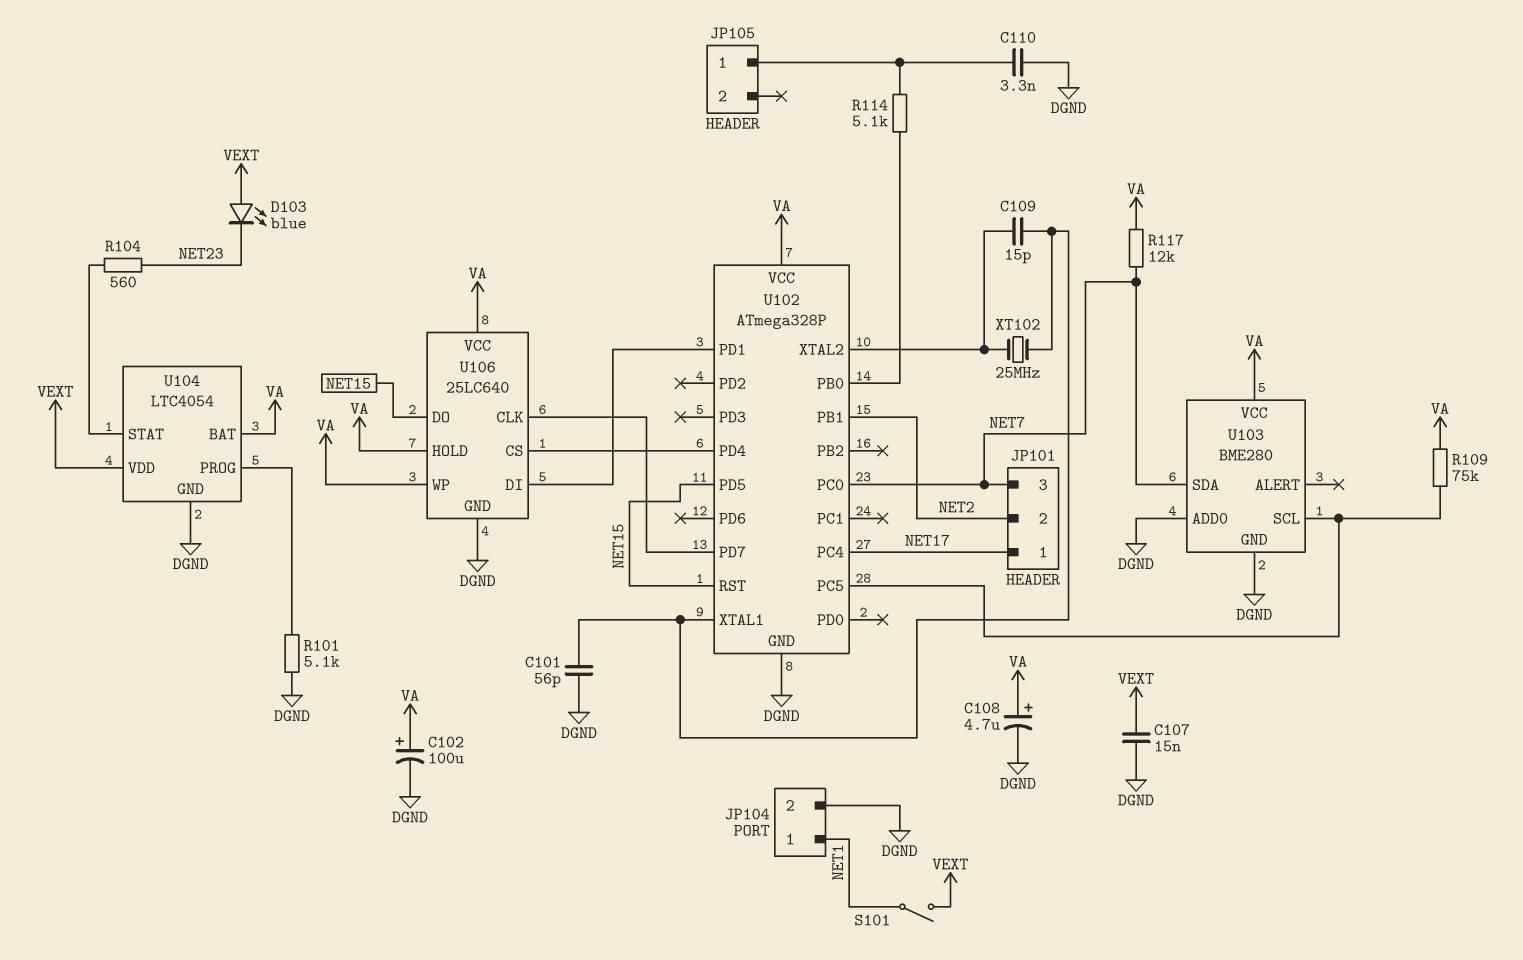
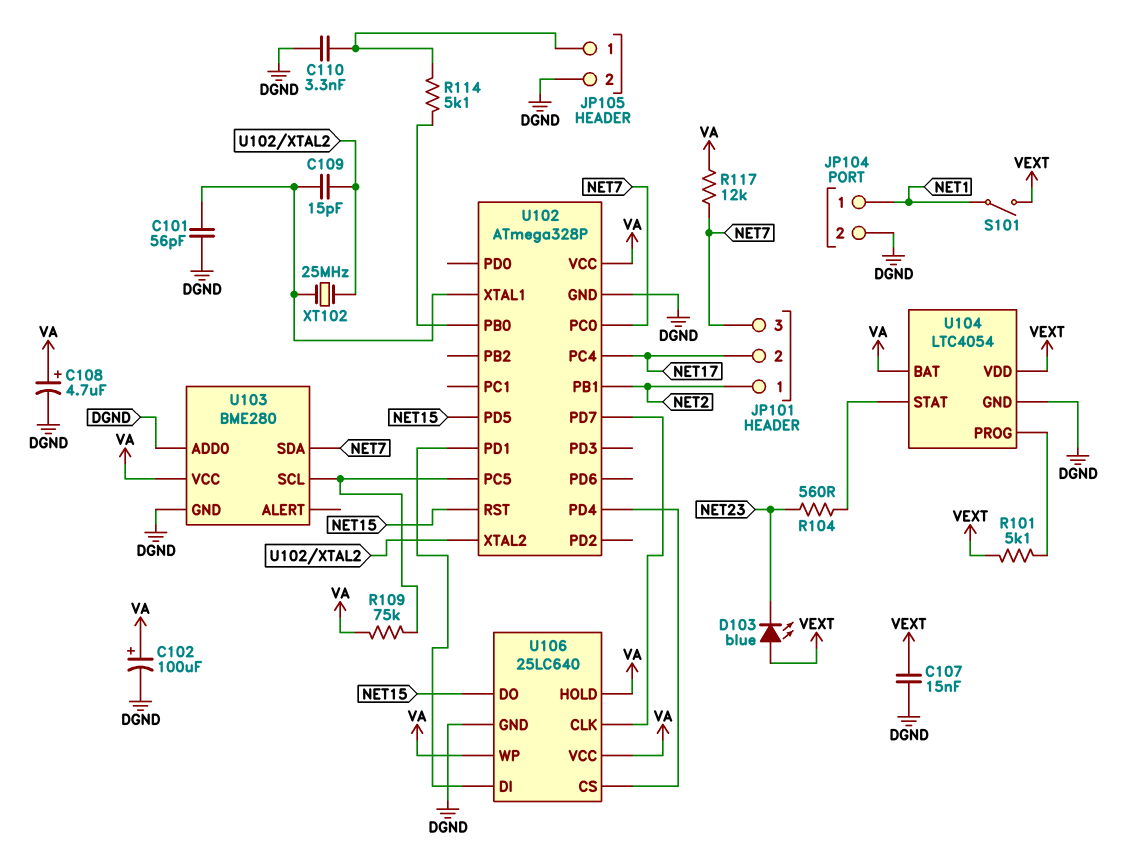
JP101 pin 1: NET17 -> NET2
JP101 pin 2: NET2 -> NET17
JP105 pin 2: none -> DGND
R101: 5.1k (DGND, U104/PROG) -> 5.1k (U104/PROG, VEXT)

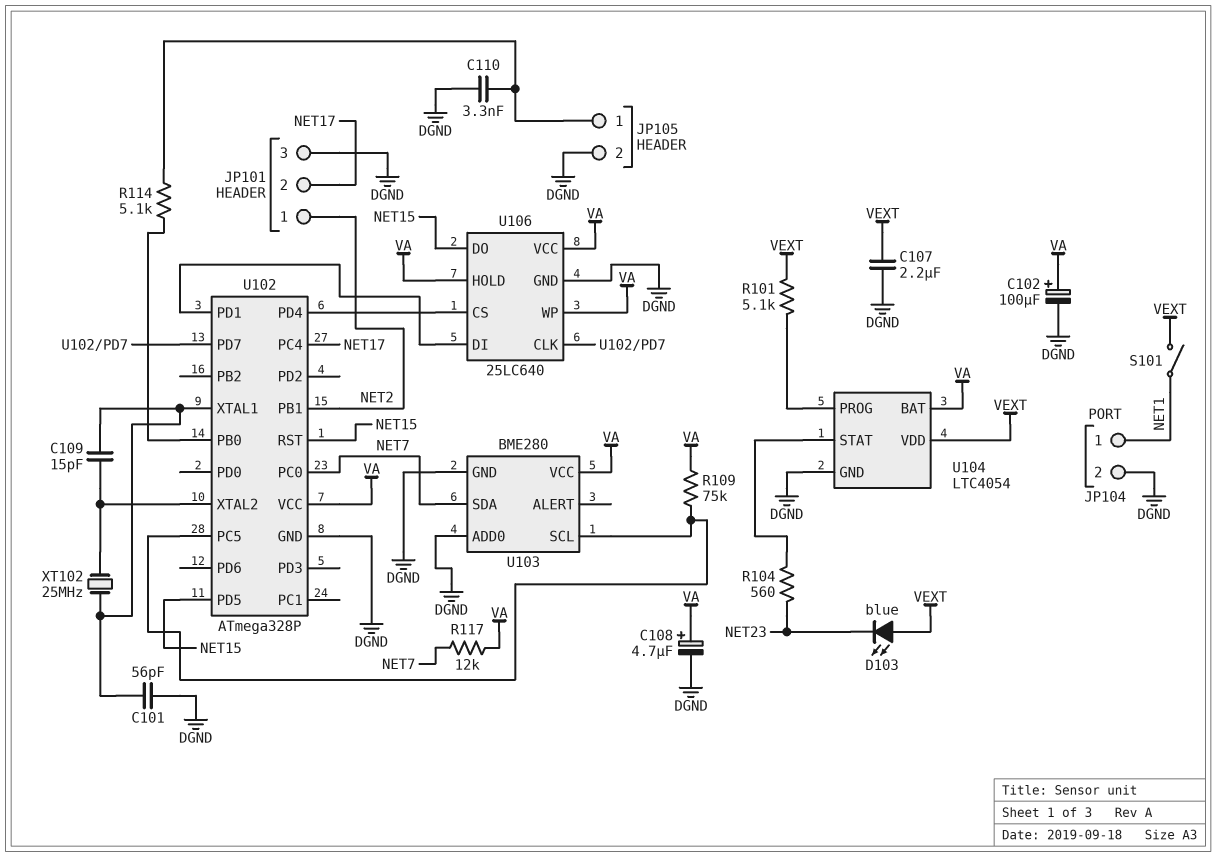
C107: 15nF (DGND, VEXT) -> 2.2uF (DGND, VEXT)
JP101 pin 3: NET7 -> DGND

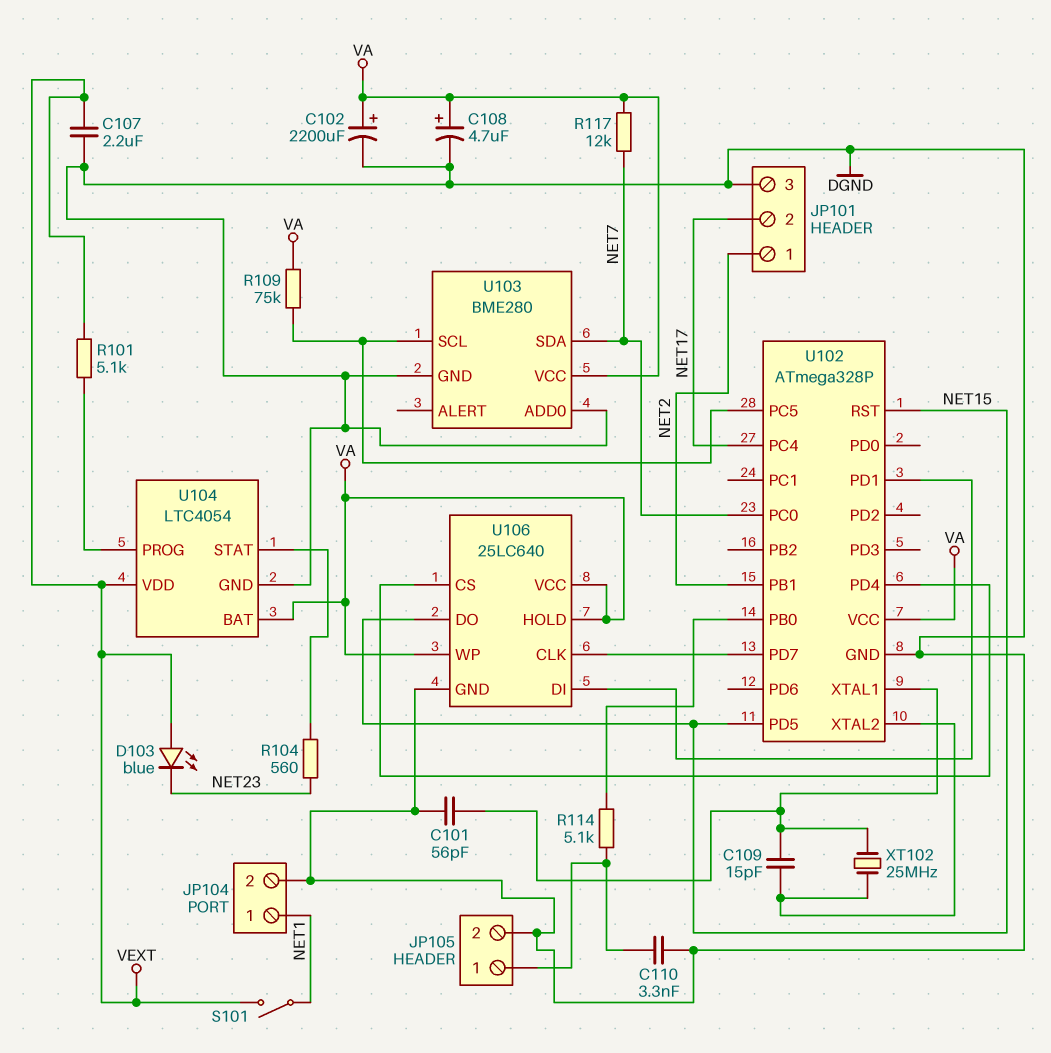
C102: 100uF (plus VA, minus DGND) -> 2200uF (plus VA, minus DGND)

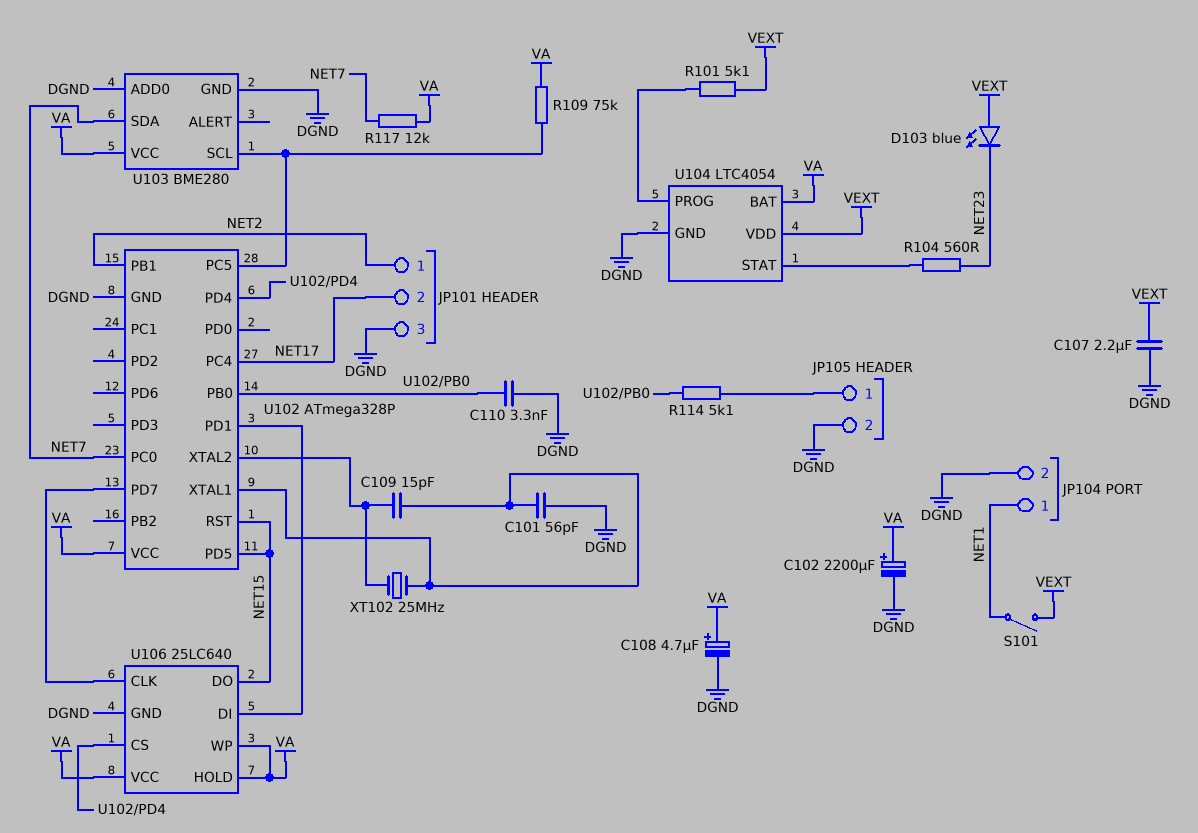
C110: 3.3nF (DGND, JP105/1) -> 3.3nF (DGND, U102/PB0)

